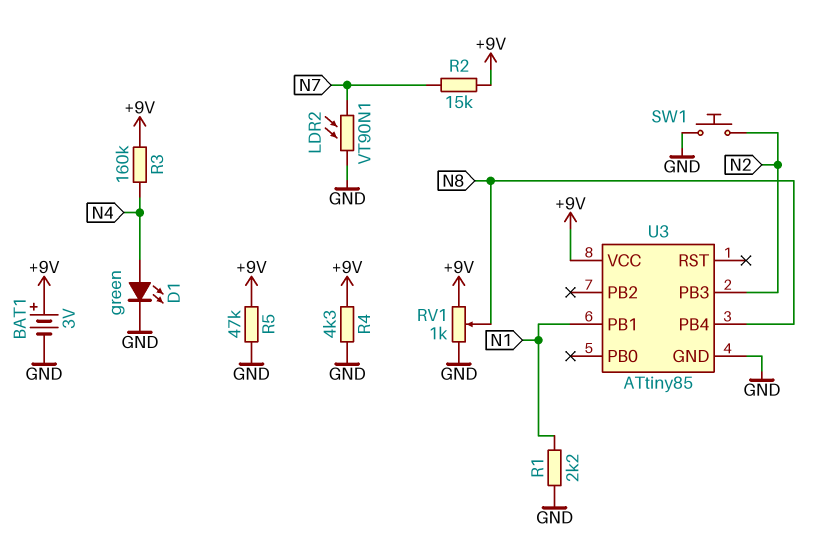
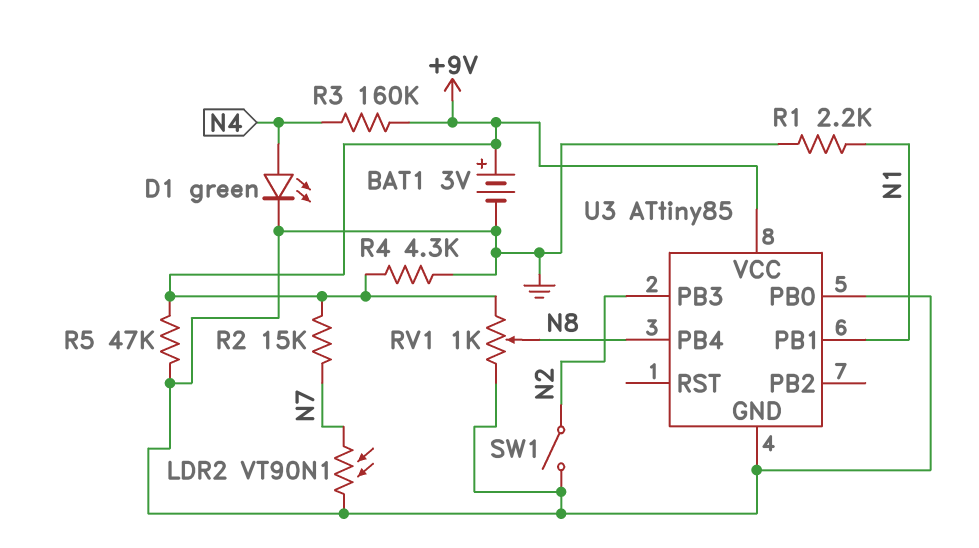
SW1: button (GND, N2) -> switch (GND, N2)
U3 pin PB0: none -> GND

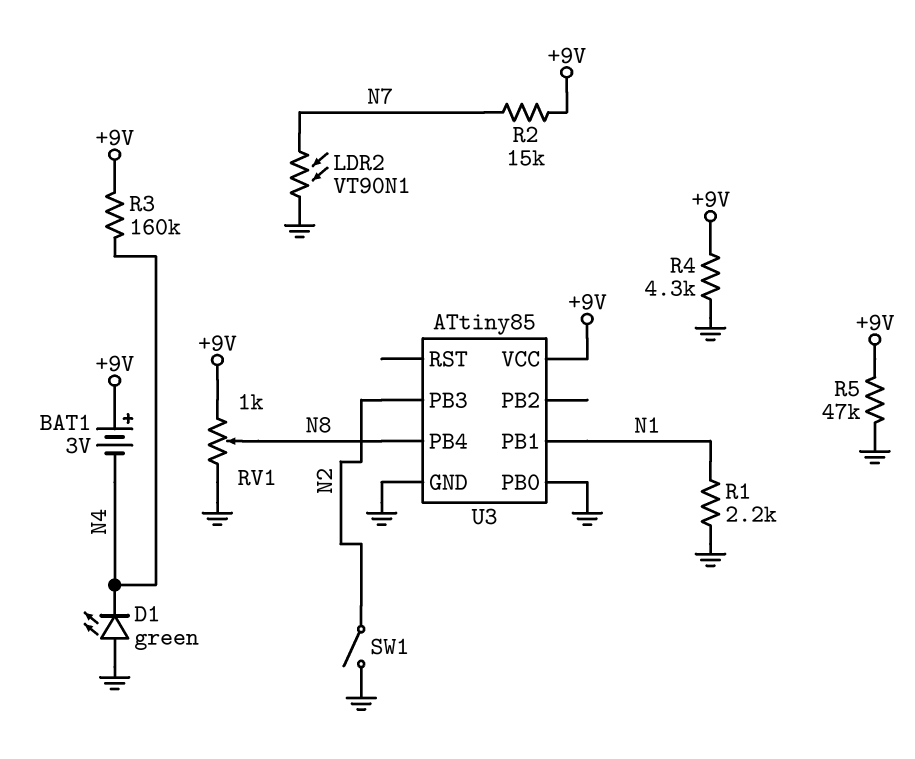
BAT1: 3V (plus +9V, minus GND) -> 3V (plus +9V, minus N4)
D1: LED green (A N4, K GND) -> LED green (A GND, K N4)

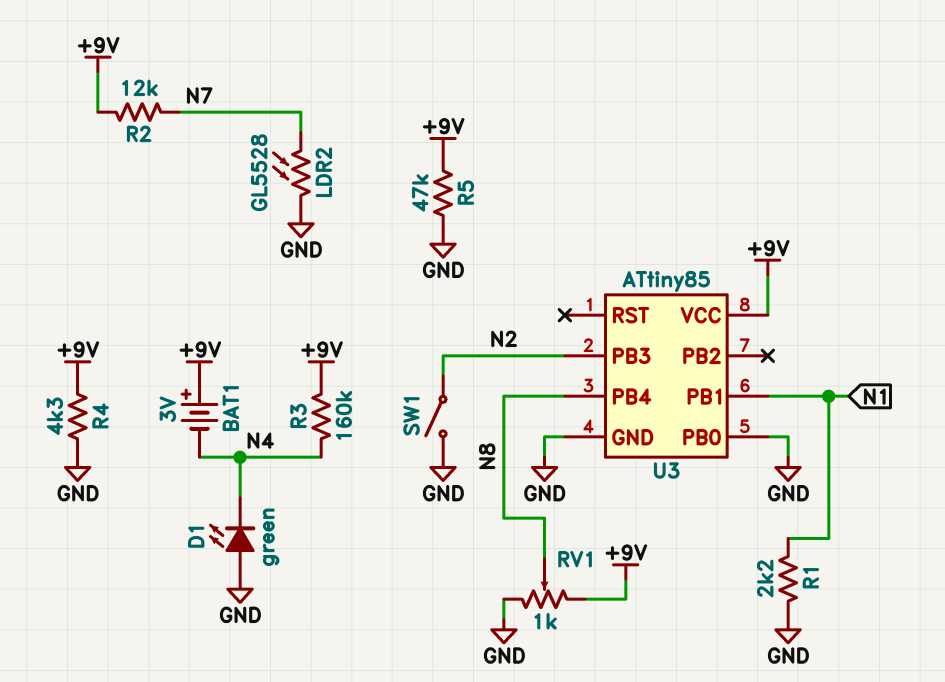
LDR2: VT90N1 (GND, N7) -> GL5528 (GND, N7)
R2: 15k (+9V, N7) -> 12k (+9V, N7)

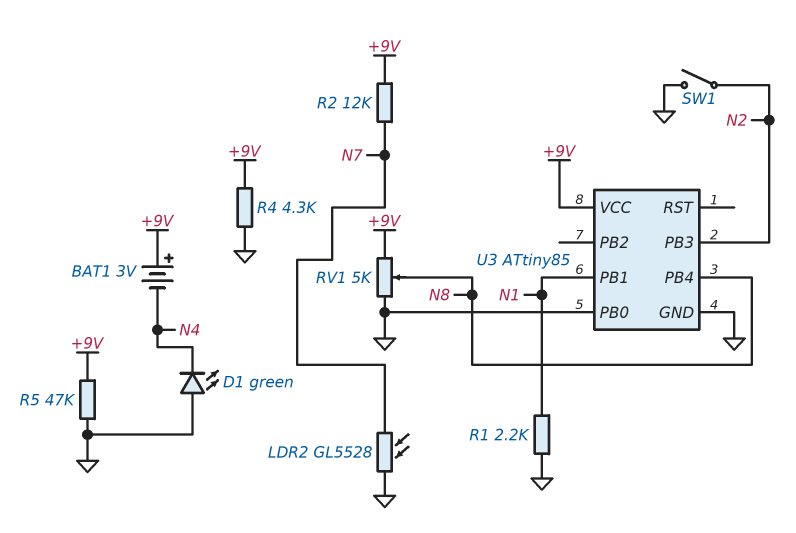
R3: 160k (+9V, N4) -> none
RV1: 1k (+9V, GND, wiper N8) -> 5k (+9V, GND, wiper N8)

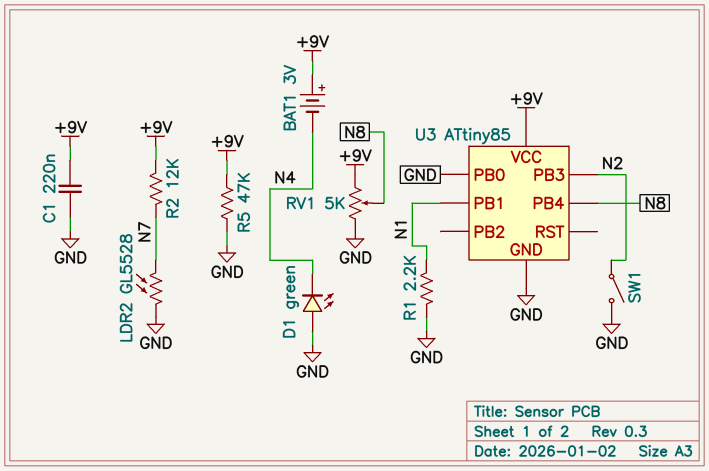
C1: none -> 220nF (+9V, GND)
R4: 4.3k (+9V, GND) -> none

